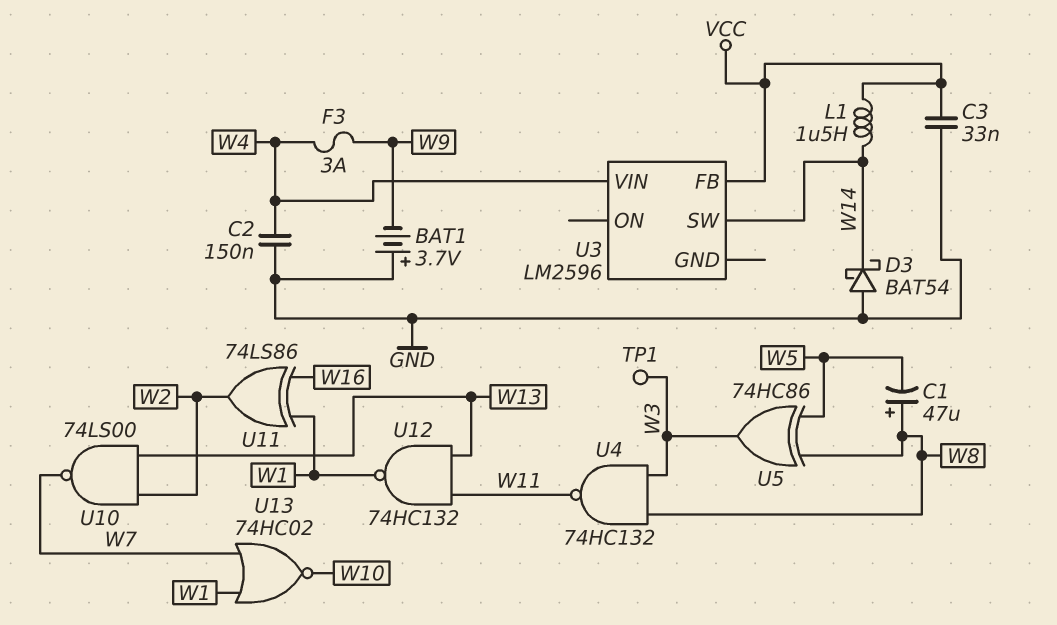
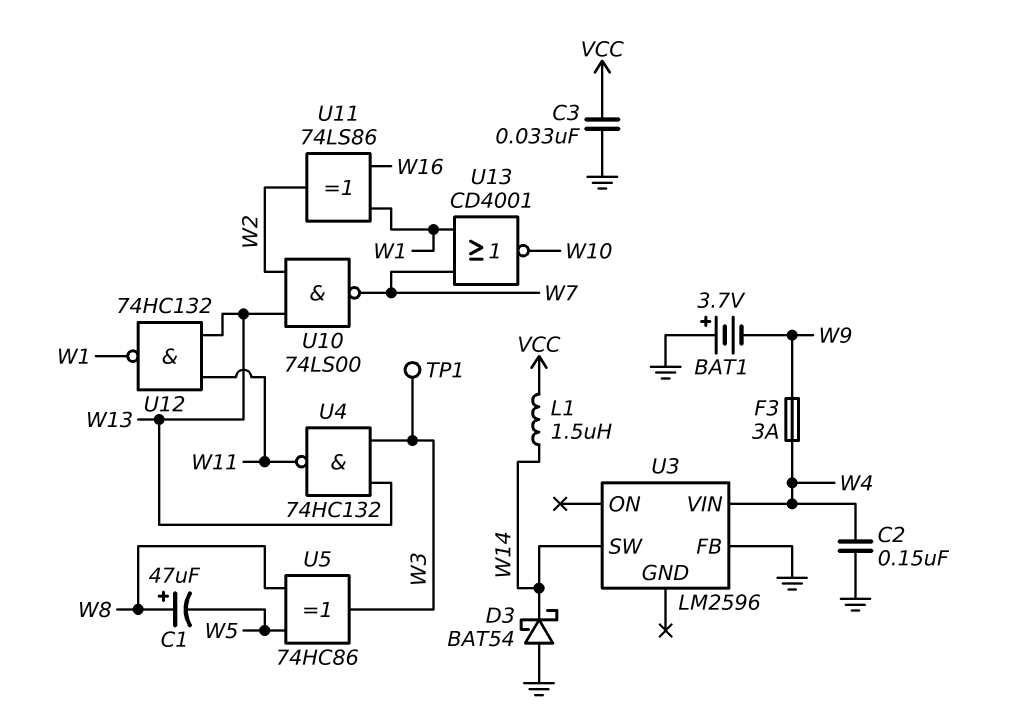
U3 pin FB: VCC -> GND
U4: NAND 74HC132 (in W3, in W8, out W11) -> NAND 74HC132 (in W3, in W13, out W11)
U13: NOR 74HC02 (in W1, in W7, out W10) -> NOR CD4001 (in W1, in W7, out W10)

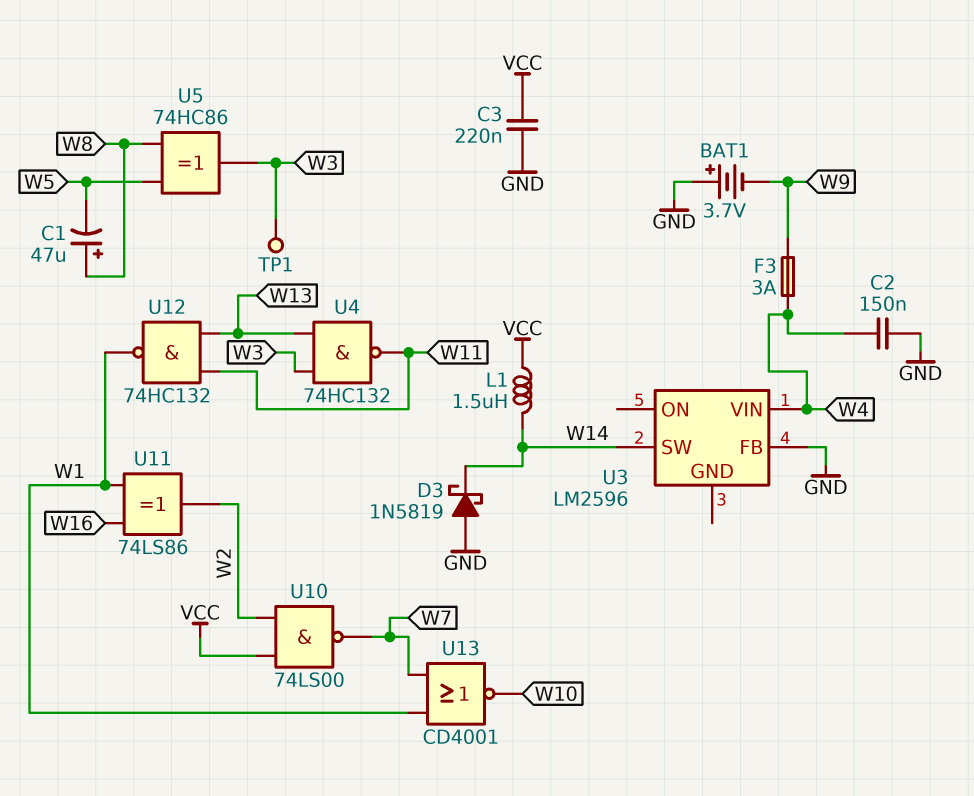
C3: 33nF (GND, VCC) -> 220nF (GND, VCC)
D3: schottky BAT54 (A GND, K W14) -> schottky 1N5819 (A GND, K W14)
U10: NAND 74LS00 (in W2, in W13, out W7) -> NAND 74LS00 (in VCC, in W2, out W7)

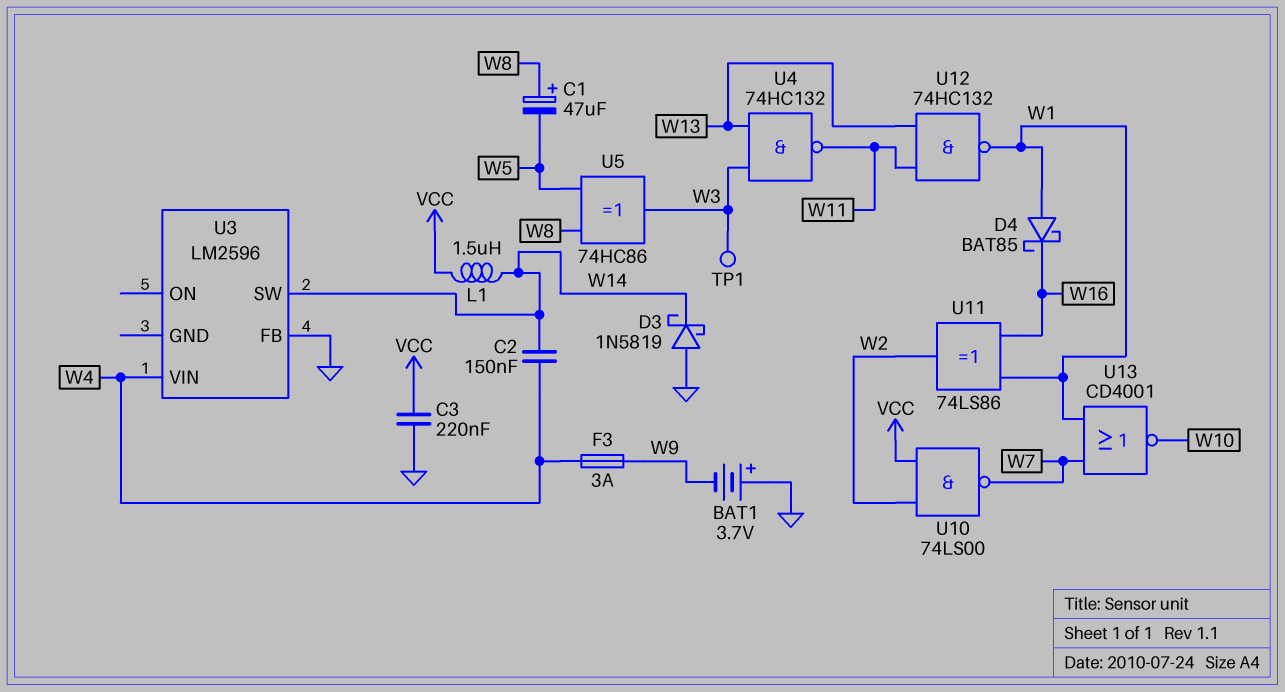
C2: 150nF (GND, W4) -> 150nF (W4, W14)
D4: none -> schottky BAT85 (A W1, K W16)

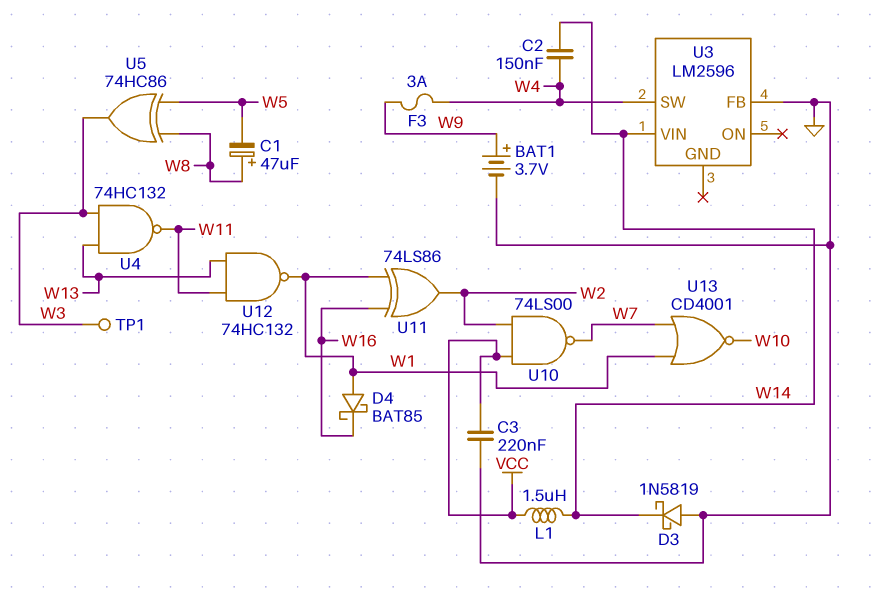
BAT1: 3.7V (plus GND, minus W9) -> 3.7V (plus W9, minus GND)
U3 pin SW: W14 -> W4
U3 pin VIN: W4 -> W14

